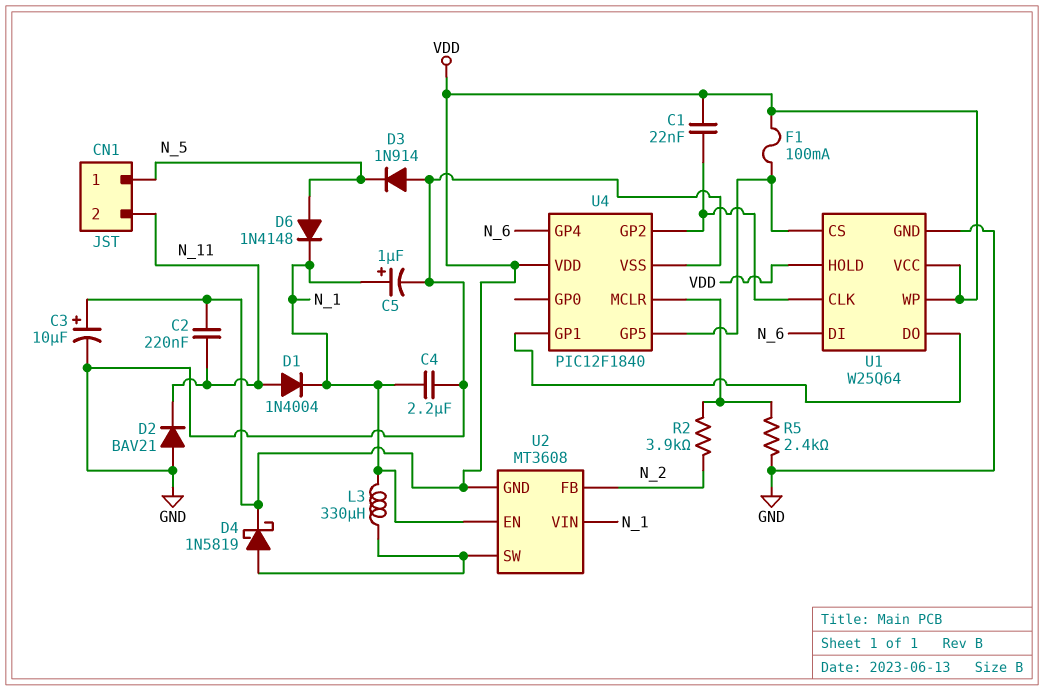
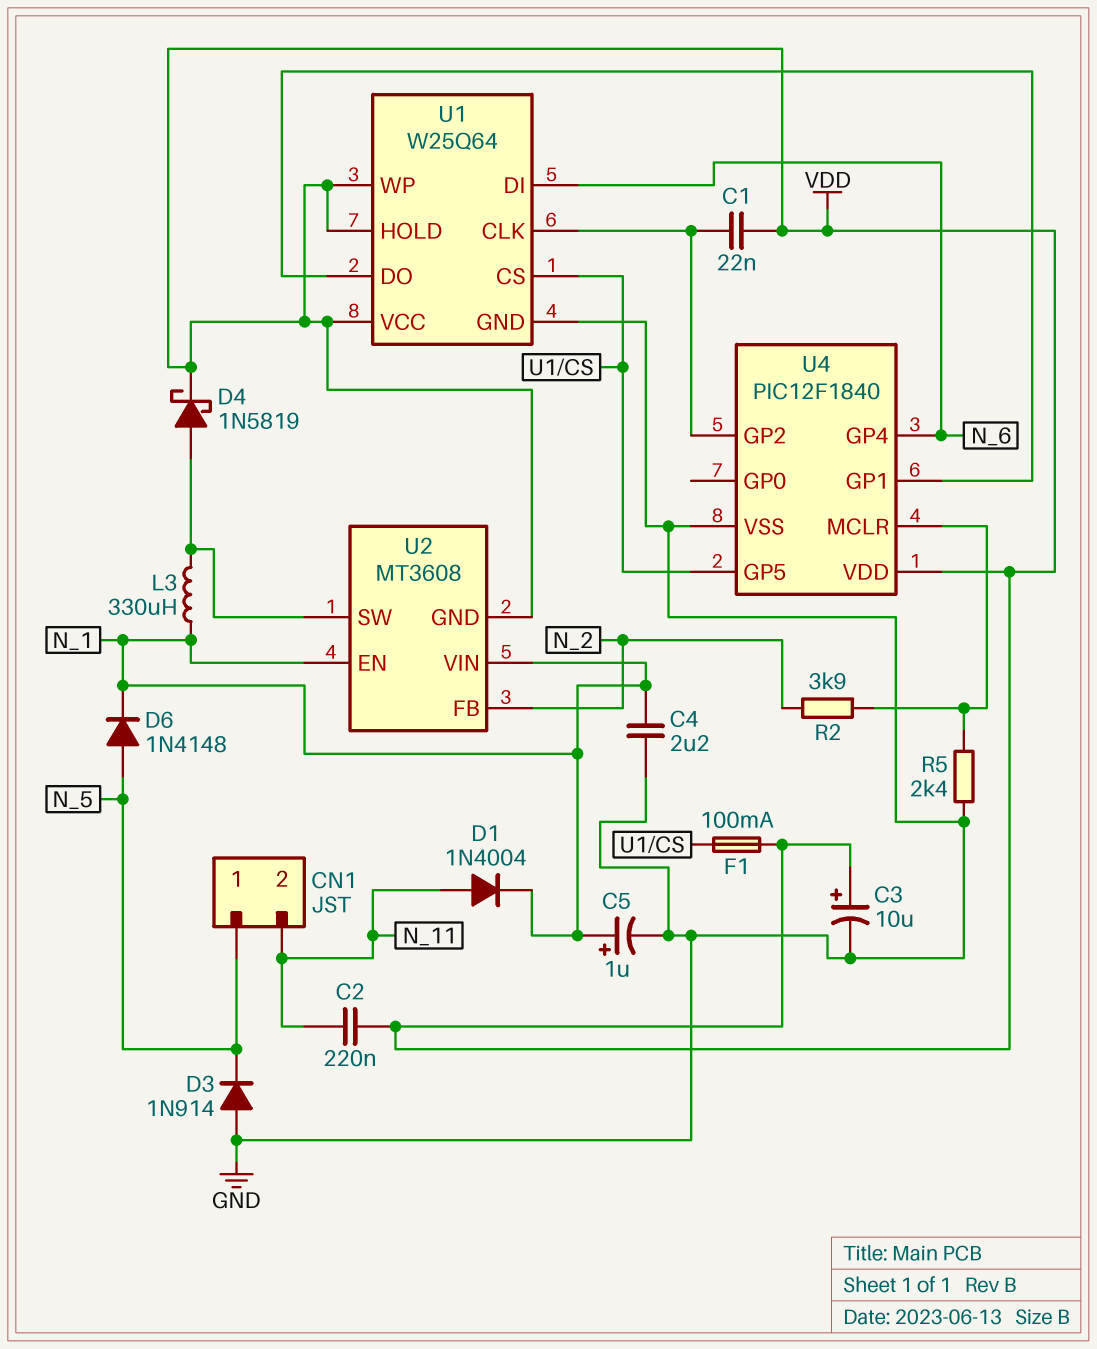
D2: diode BAV21 (A GND, K N_11) -> none

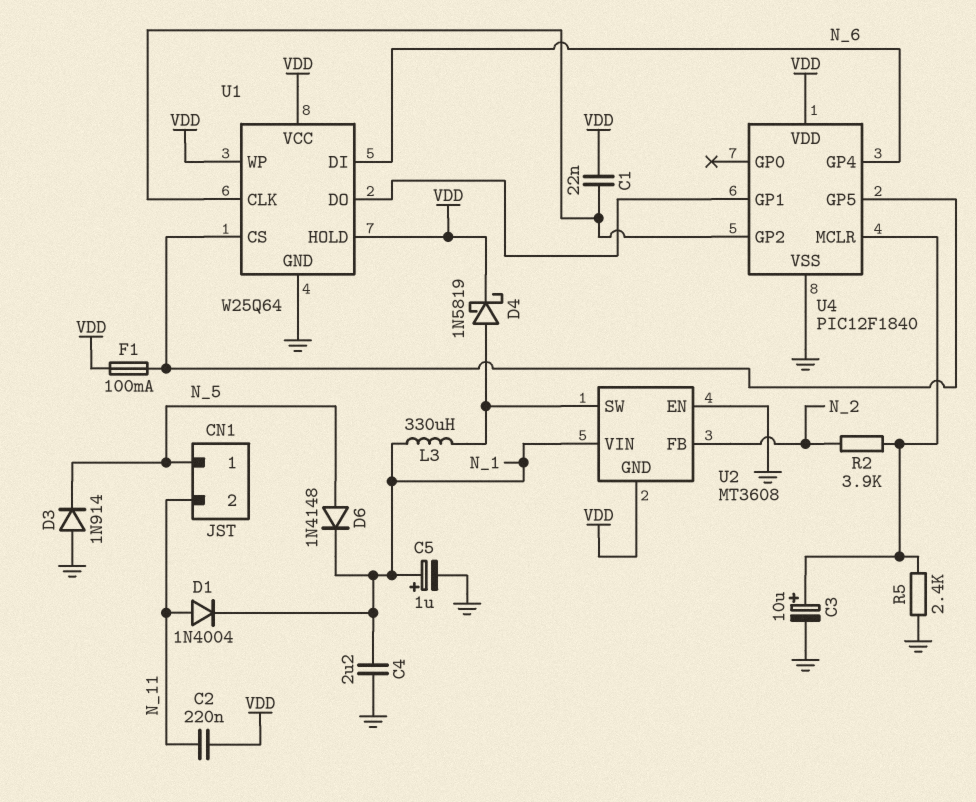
C3: 10uF (plus VDD, minus GND) -> 10uF (plus U4/MCLR, minus GND)
U2 pin EN: N_1 -> GND

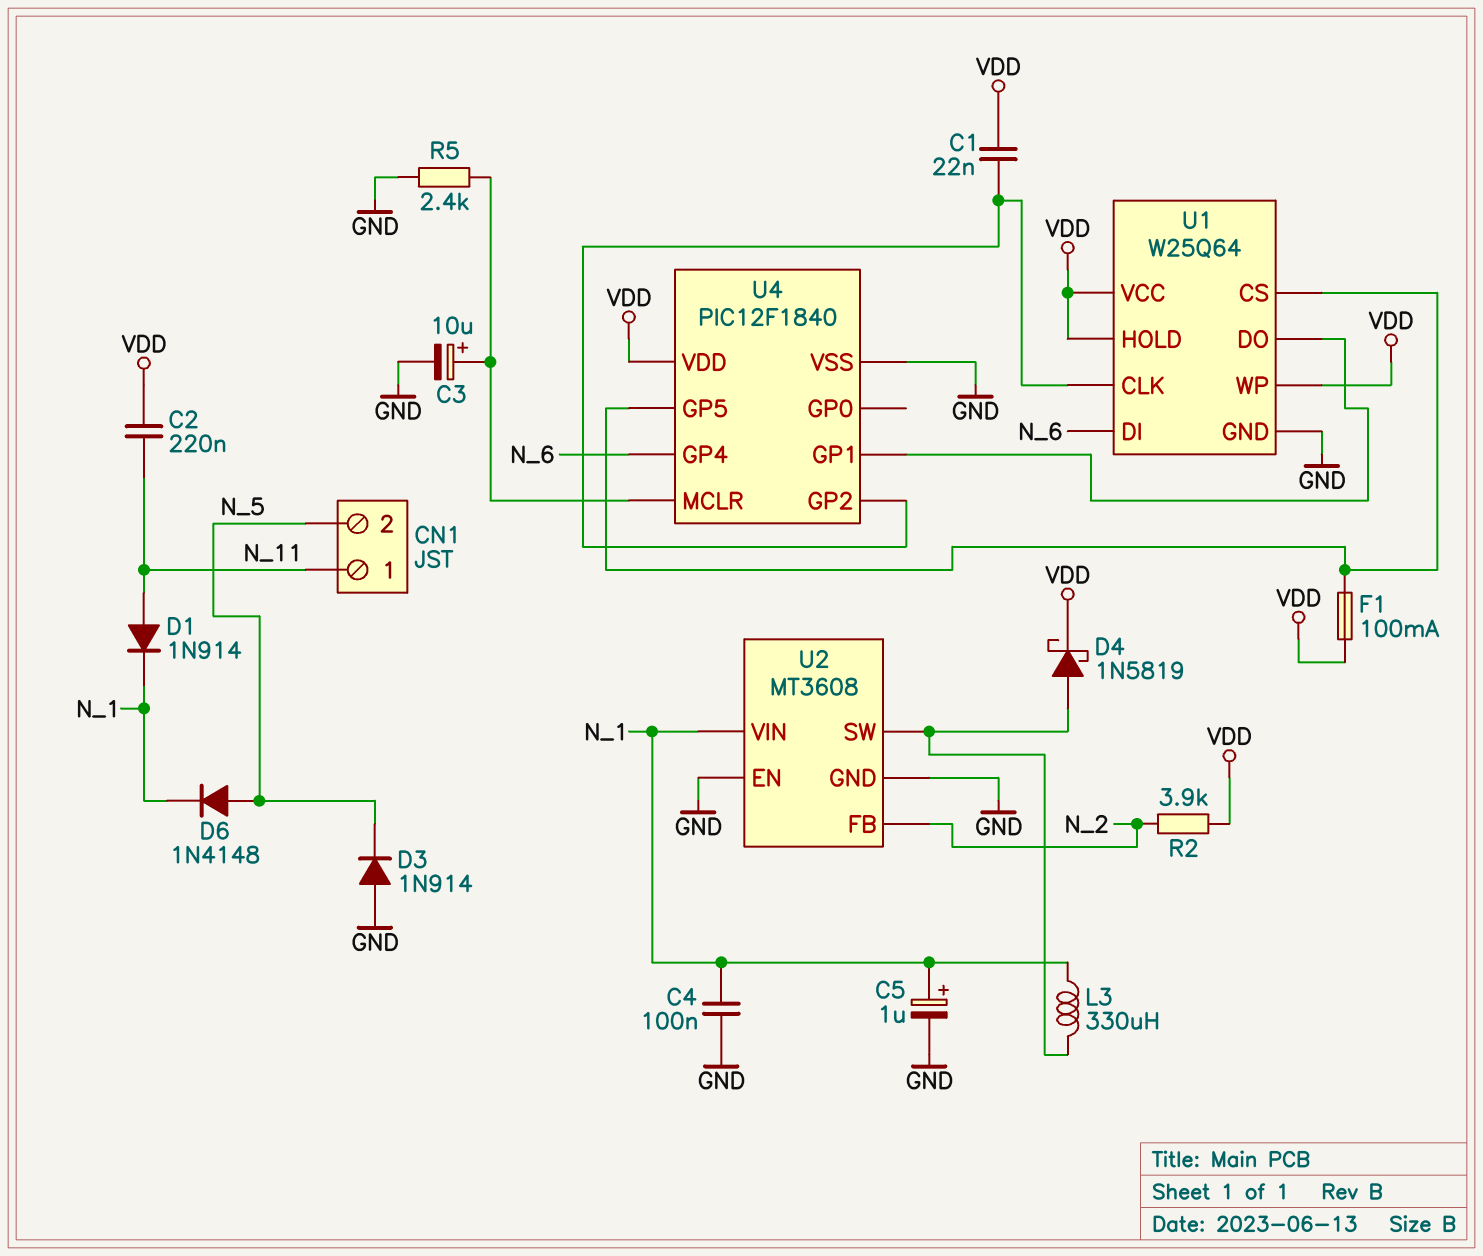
C4: 2.2uF (GND, N_1) -> 100nF (GND, N_1)
CN1 pin 1: N_5 -> N_11
CN1 pin 2: N_11 -> N_5
D1: diode 1N4004 (A N_11, K N_1) -> diode 1N914 (A N_11, K N_1)
R2: 3.9k (N_2, U4/MCLR) -> 3.9k (N_2, VDD)
U2 pin GND: VDD -> GND

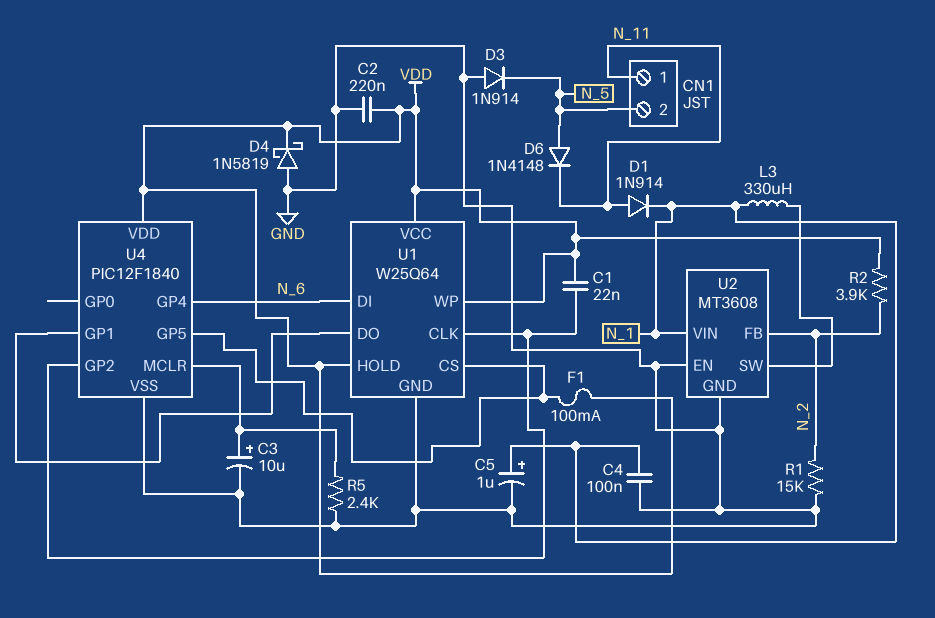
C2: 220nF (N_11, VDD) -> 220nF (GND, VDD)
D4: schottky 1N5819 (A U2/SW, K VDD) -> schottky 1N5819 (A GND, K VDD)
D6: diode 1N4148 (A N_5, K N_1) -> diode 1N4148 (A N_5, K N_11)
R1: none -> 15k (GND, N_2)

